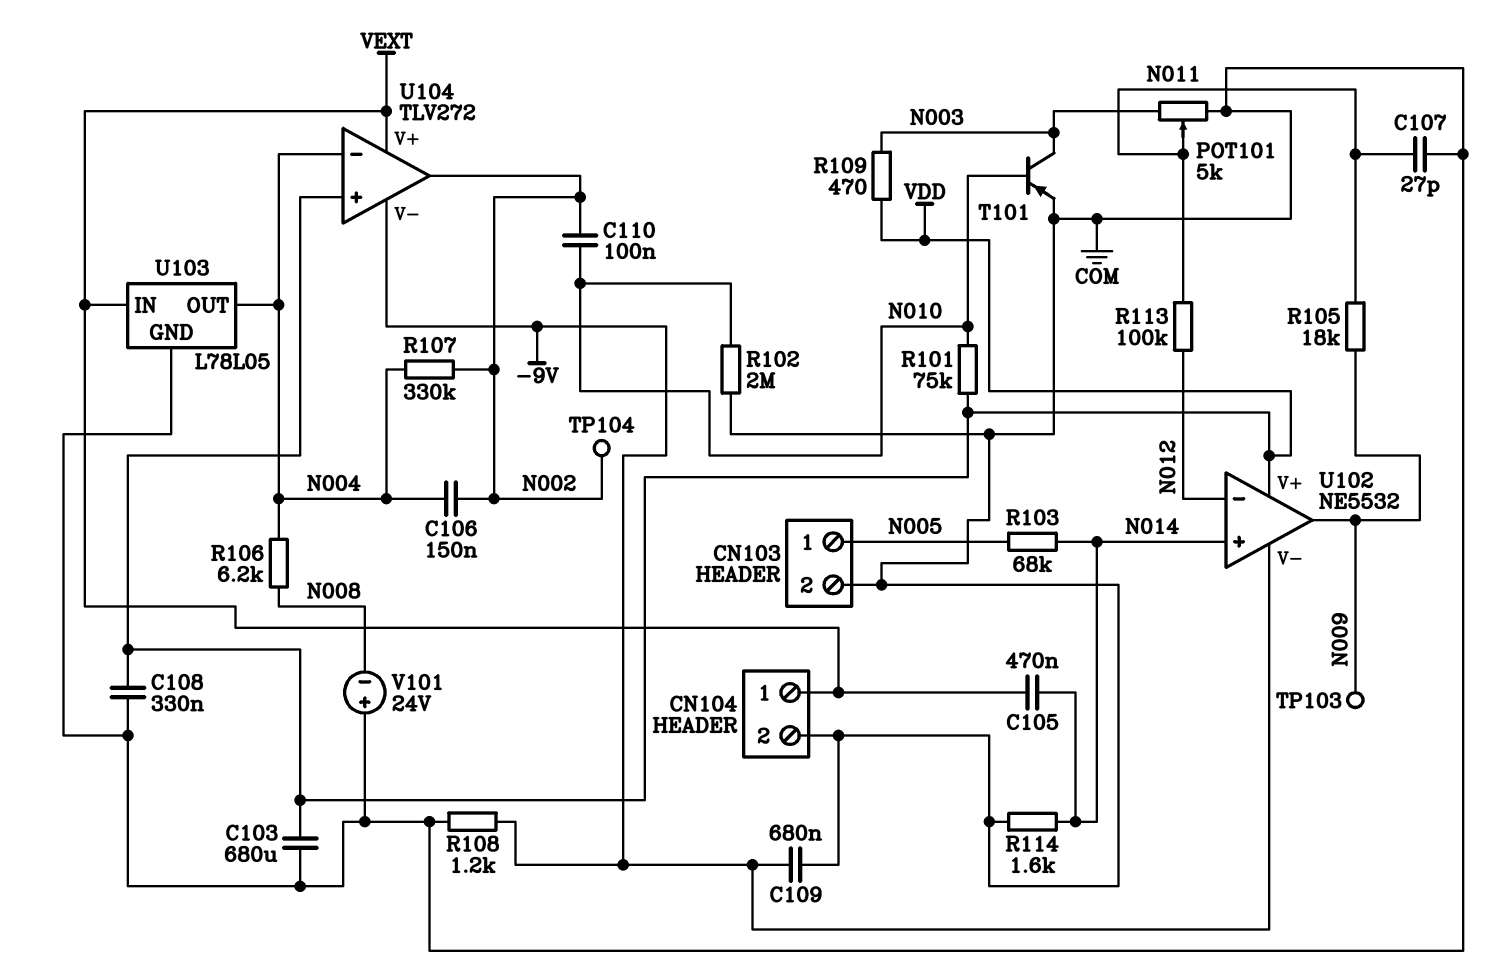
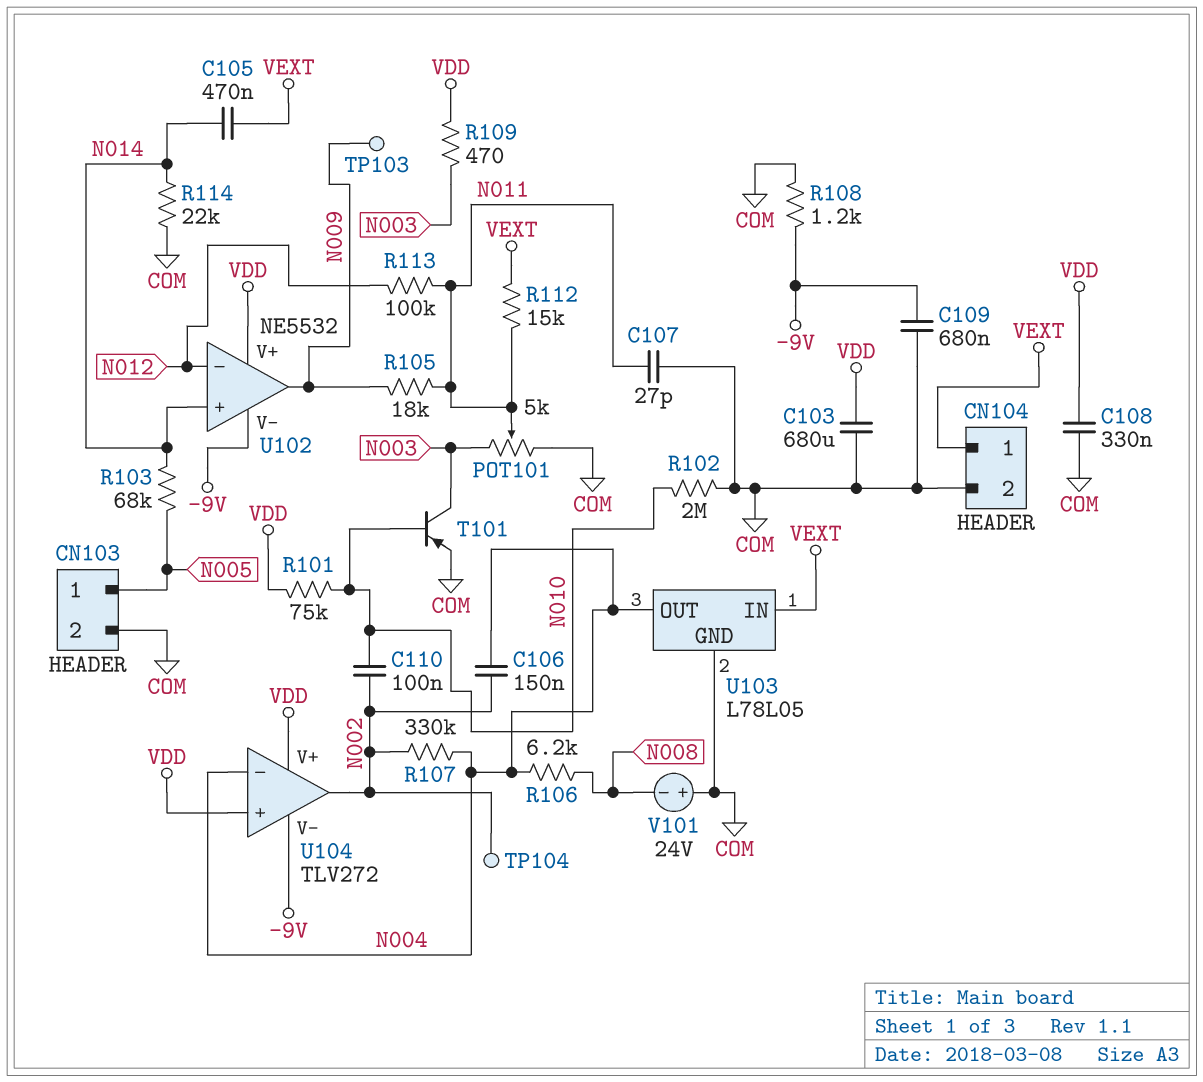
R112: none -> 15k (N011, VEXT)
R114: 1.6k (COM, N014) -> 22k (COM, N014)
U104 pin V+: VEXT -> VDD

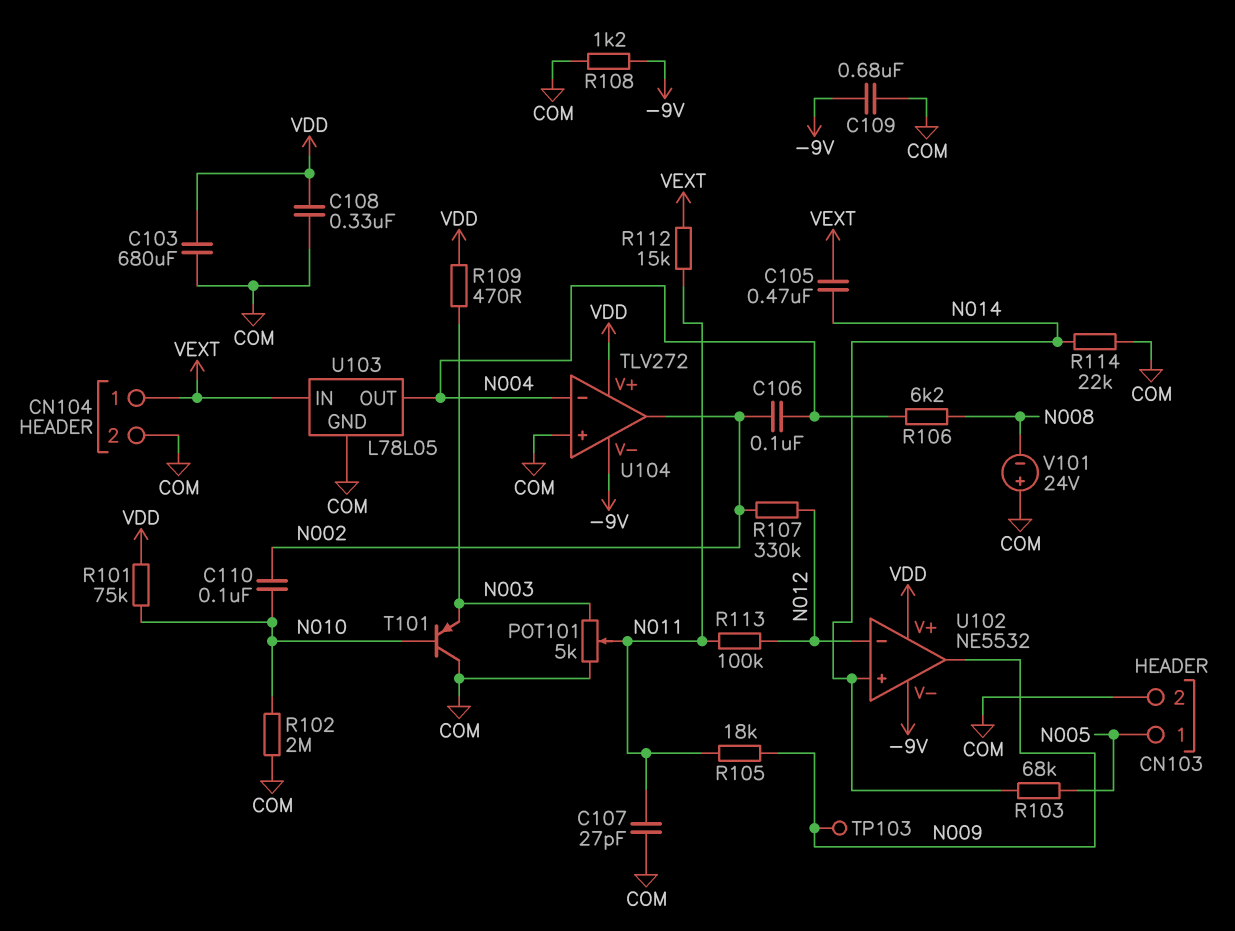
C106: 150nF (N002, N004) -> 100nF (N002, N004)
R107: 330k (N002, N004) -> 330k (N002, N012)
T101: PNP (B N010, C N003, E COM) -> PNP (B N010, C COM, E N003)
TP104: test point (N002) -> none
U104 pin in+: VDD -> COM

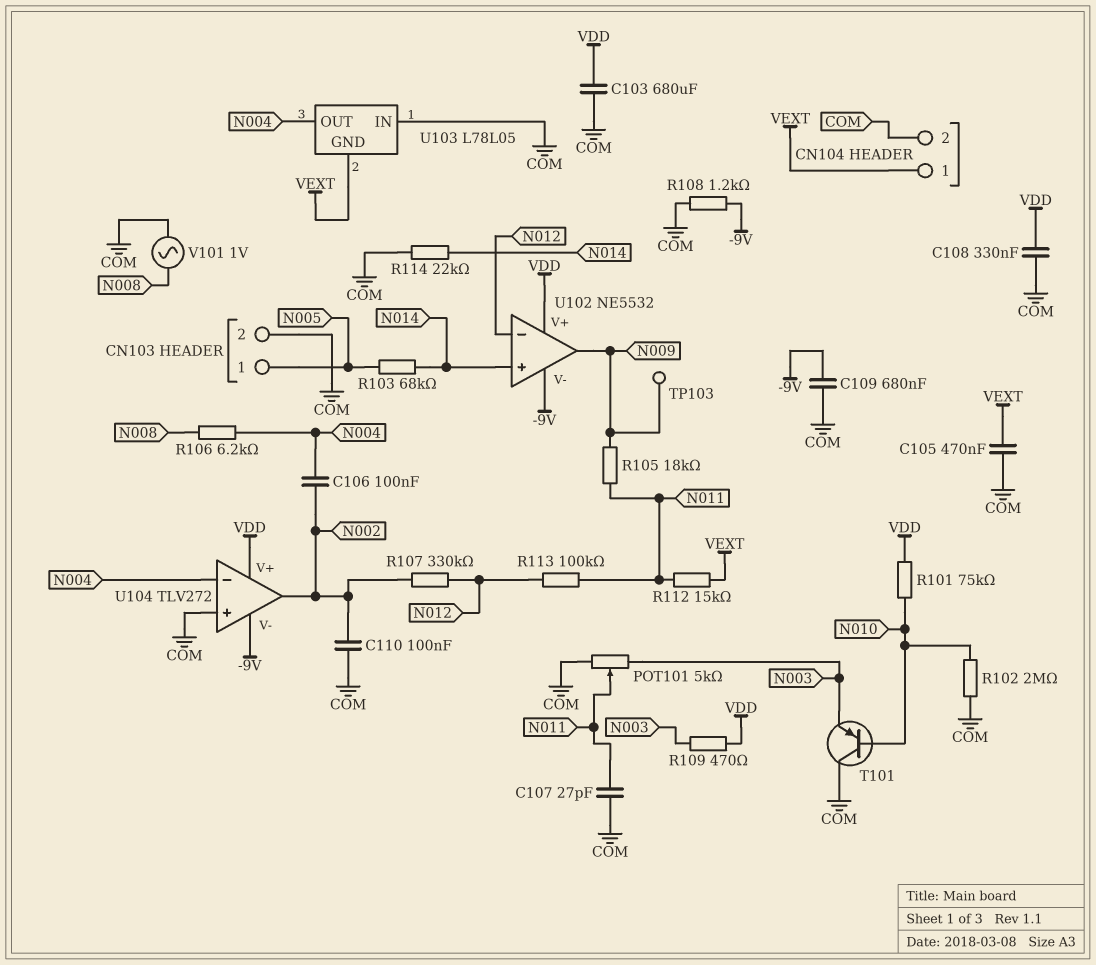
C105: 470nF (N014, VEXT) -> 470nF (COM, VEXT)
C110: 100nF (N002, N010) -> 100nF (COM, N002)
U103 pin GND: COM -> VEXT
U103 pin IN: VEXT -> COM
V101: 24V (plus COM, minus N008) -> AC 1V (COM, N008)

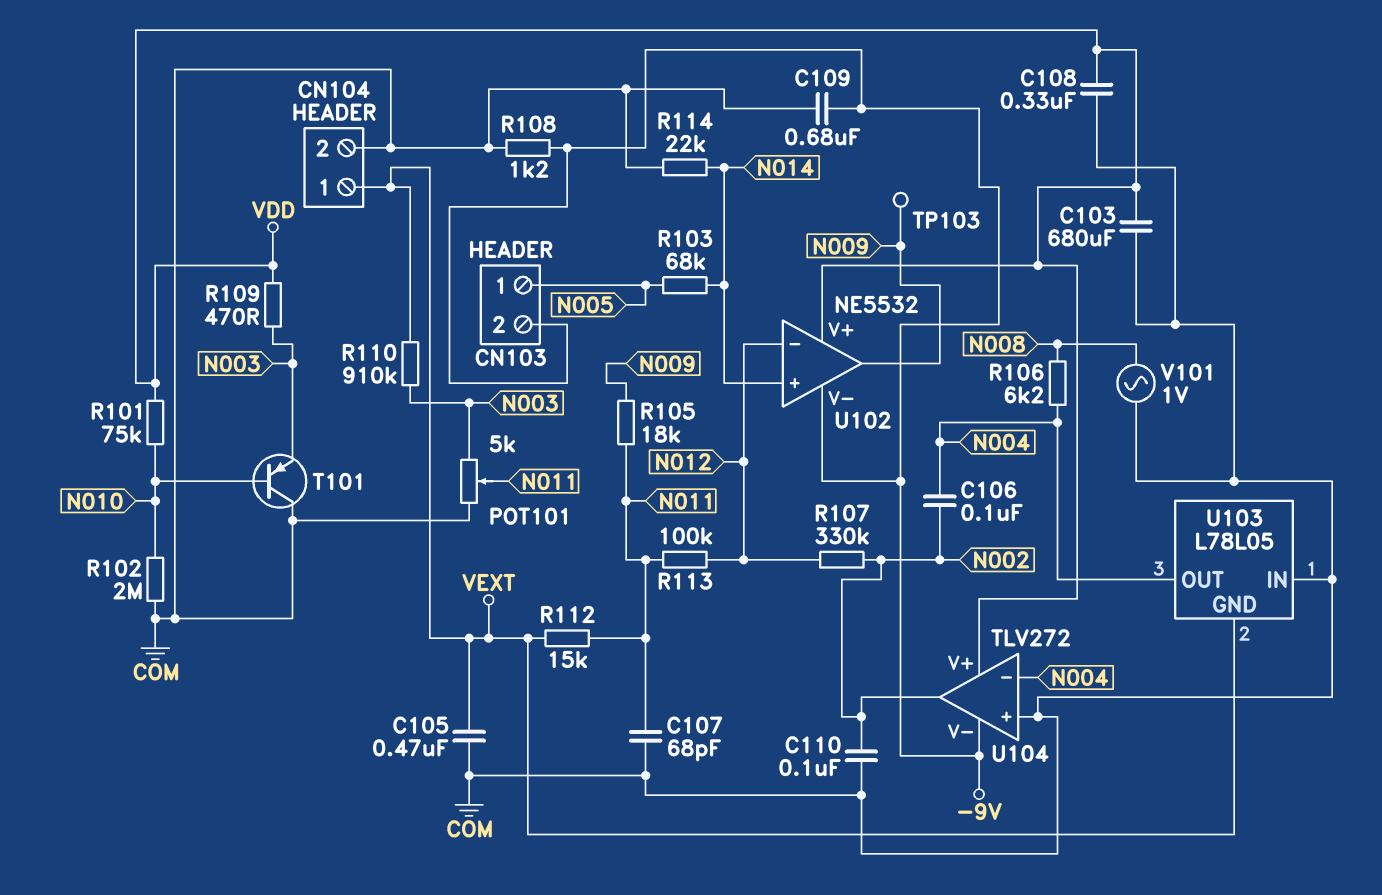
C107: 27pF (COM, N011) -> 68pF (COM, N011)
CN103 pin 2: COM -> -9V
R110: none -> 910k (N003, VEXT)

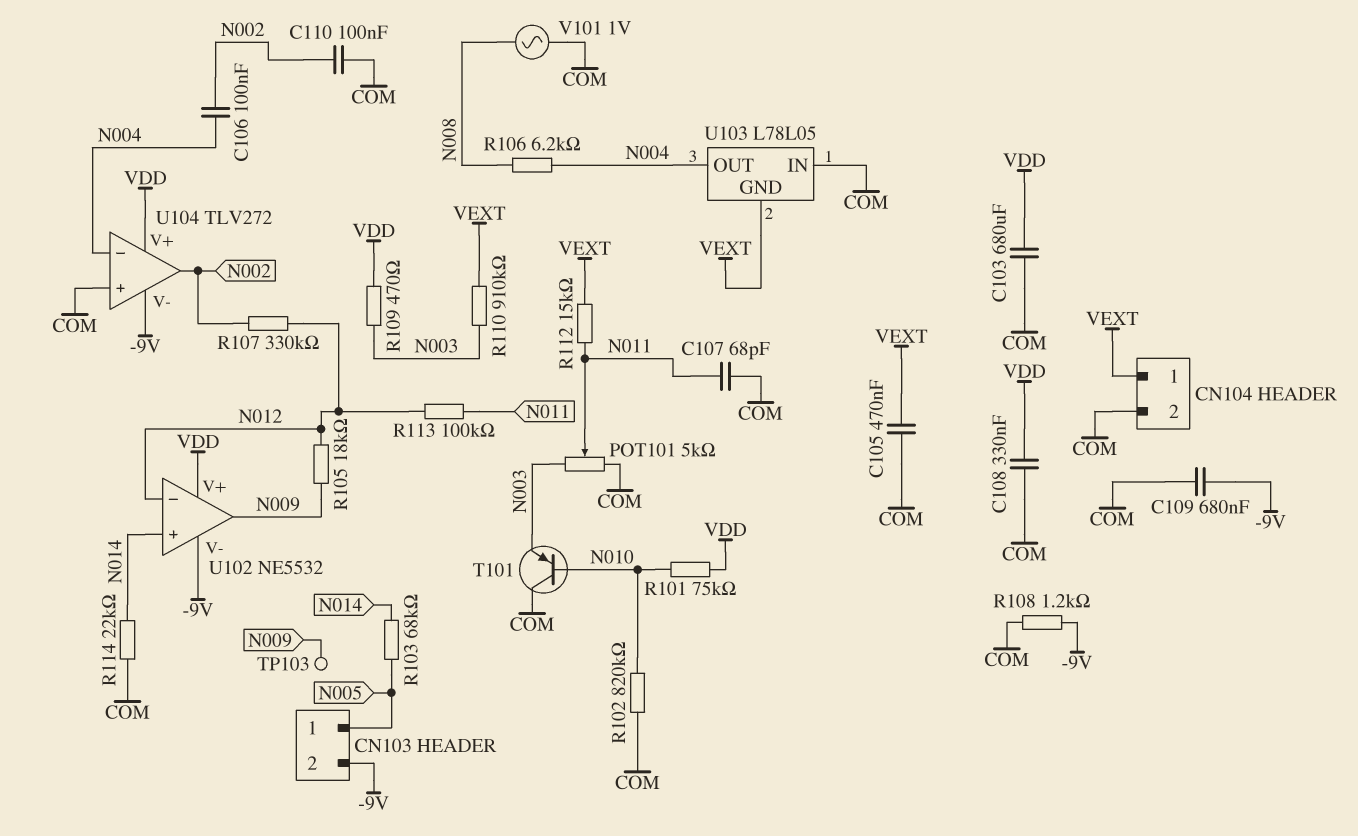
R102: 2M (COM, N010) -> 820k (COM, N010)
R105: 18k (N009, N011) -> 18k (N009, N012)

